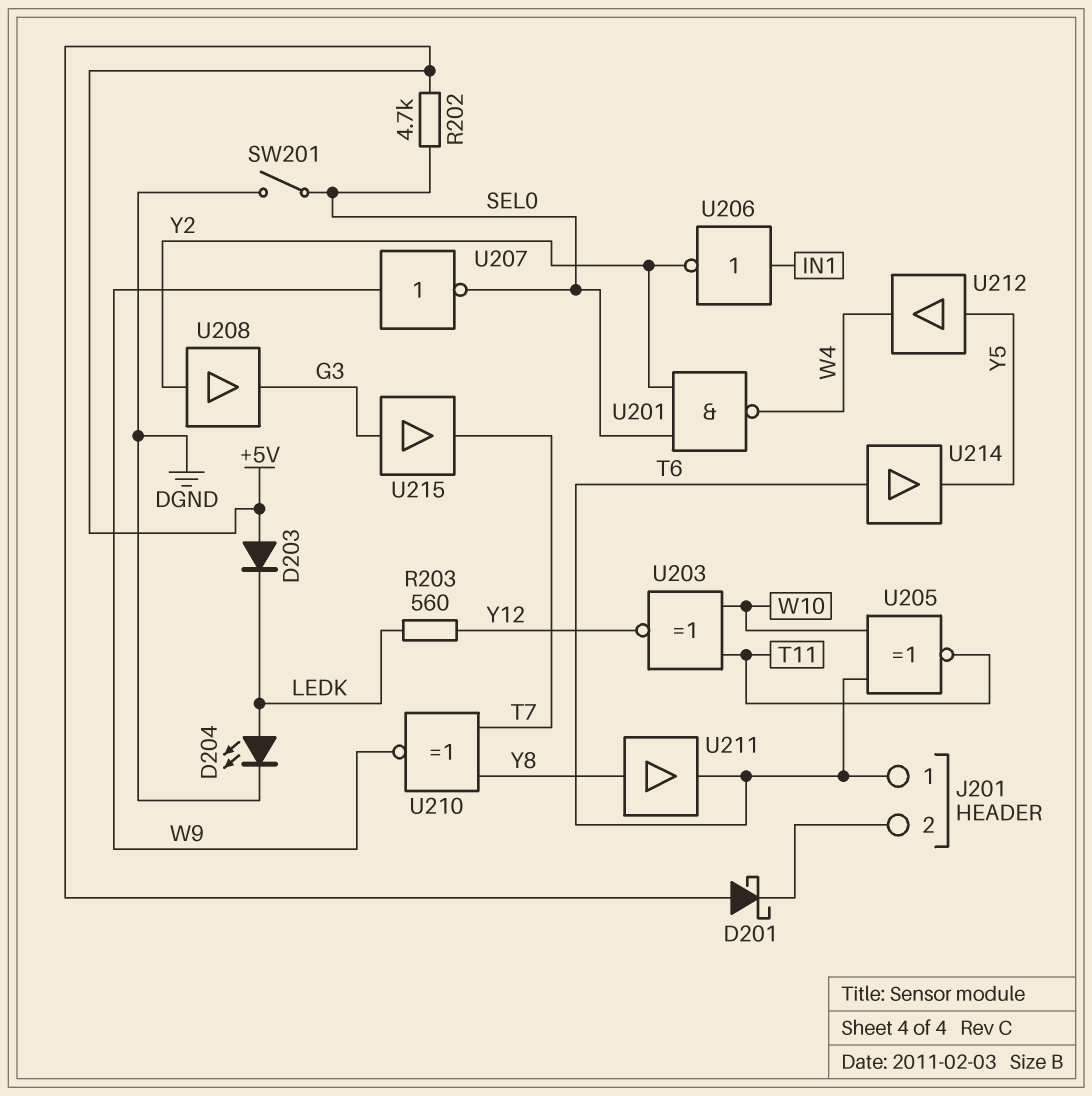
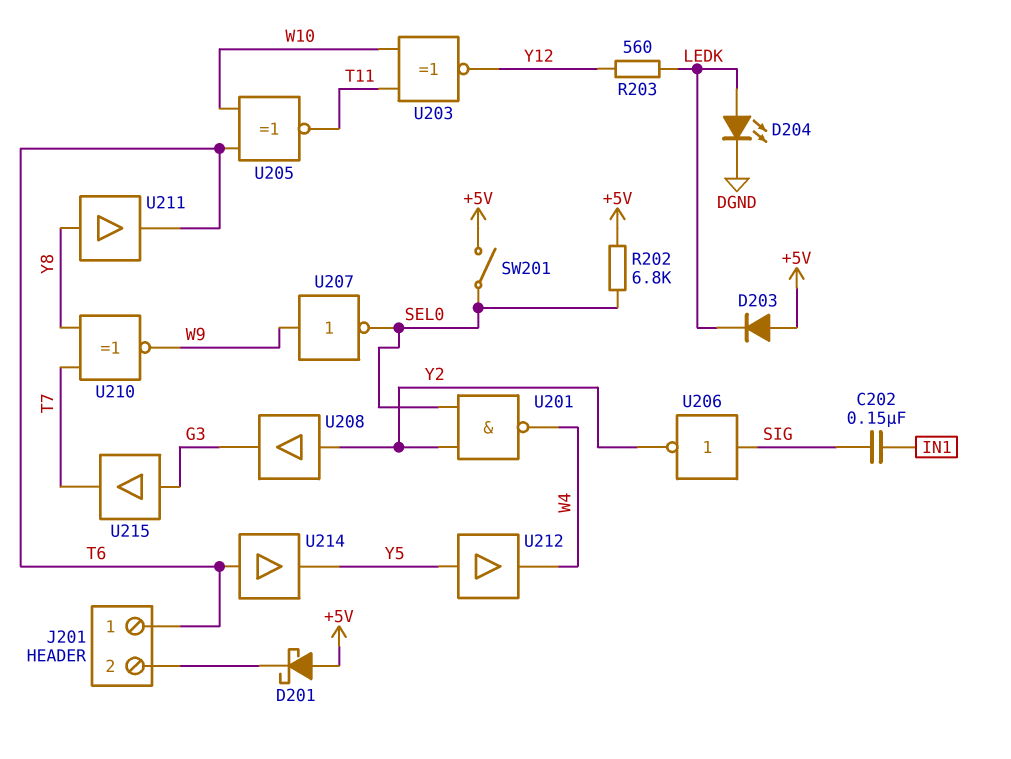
C202: none -> 150nF (IN1, SIG)
R202: 4.7k (+5V, SEL0) -> 6.8k (+5V, SEL0)
SW201: switch (DGND, SEL0) -> switch (+5V, SEL0)
U206: NOT (in IN1, out Y2) -> NOT (in SIG, out Y2)

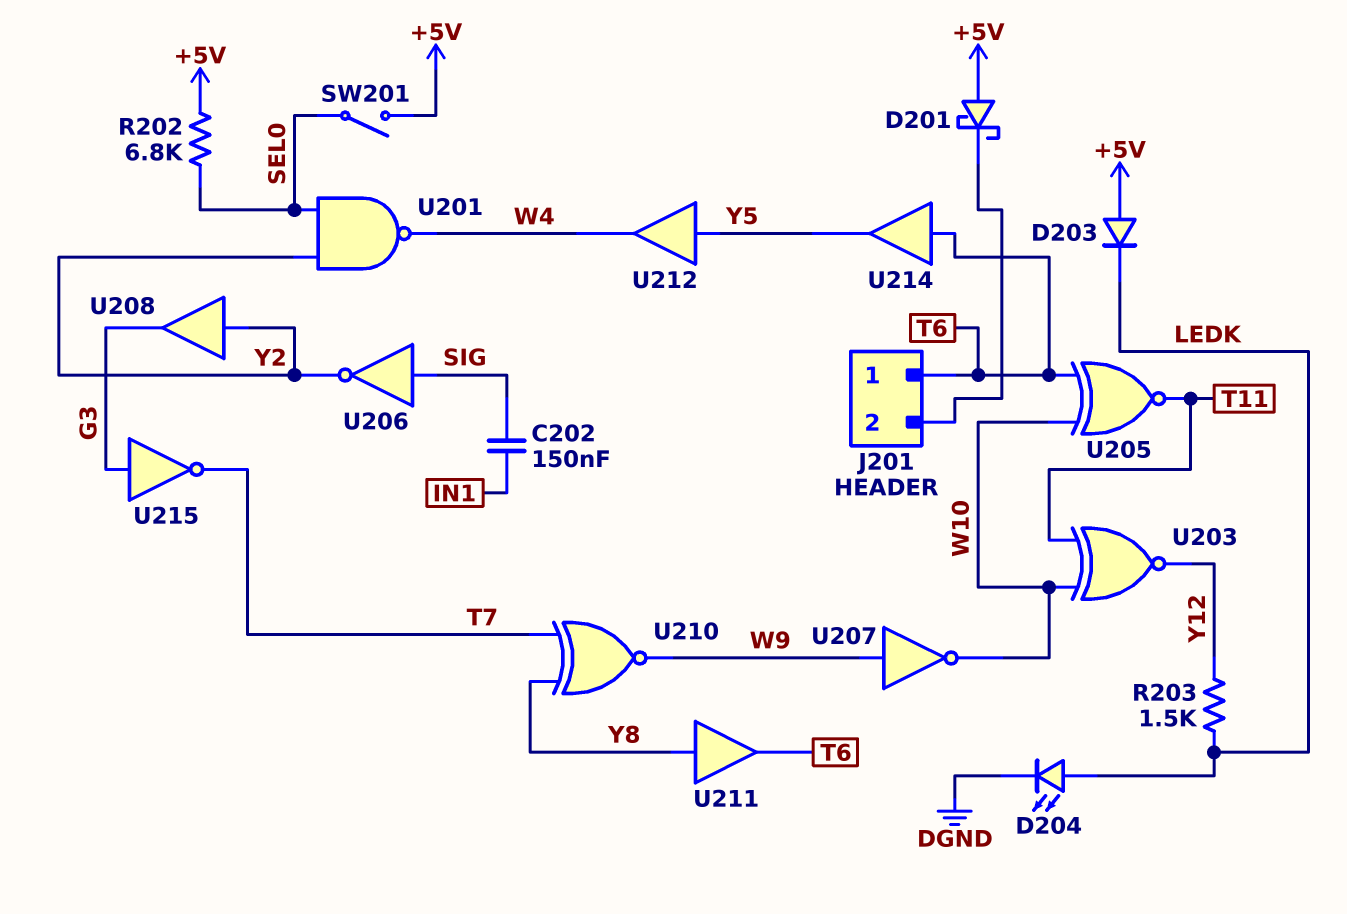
R203: 560 (LEDK, Y12) -> 1.5k (LEDK, Y12)
U207: NOT (in W9, out SEL0) -> NOT (in W9, out W10)
U215: buffer (in G3, out T7) -> NOT (in G3, out T7)

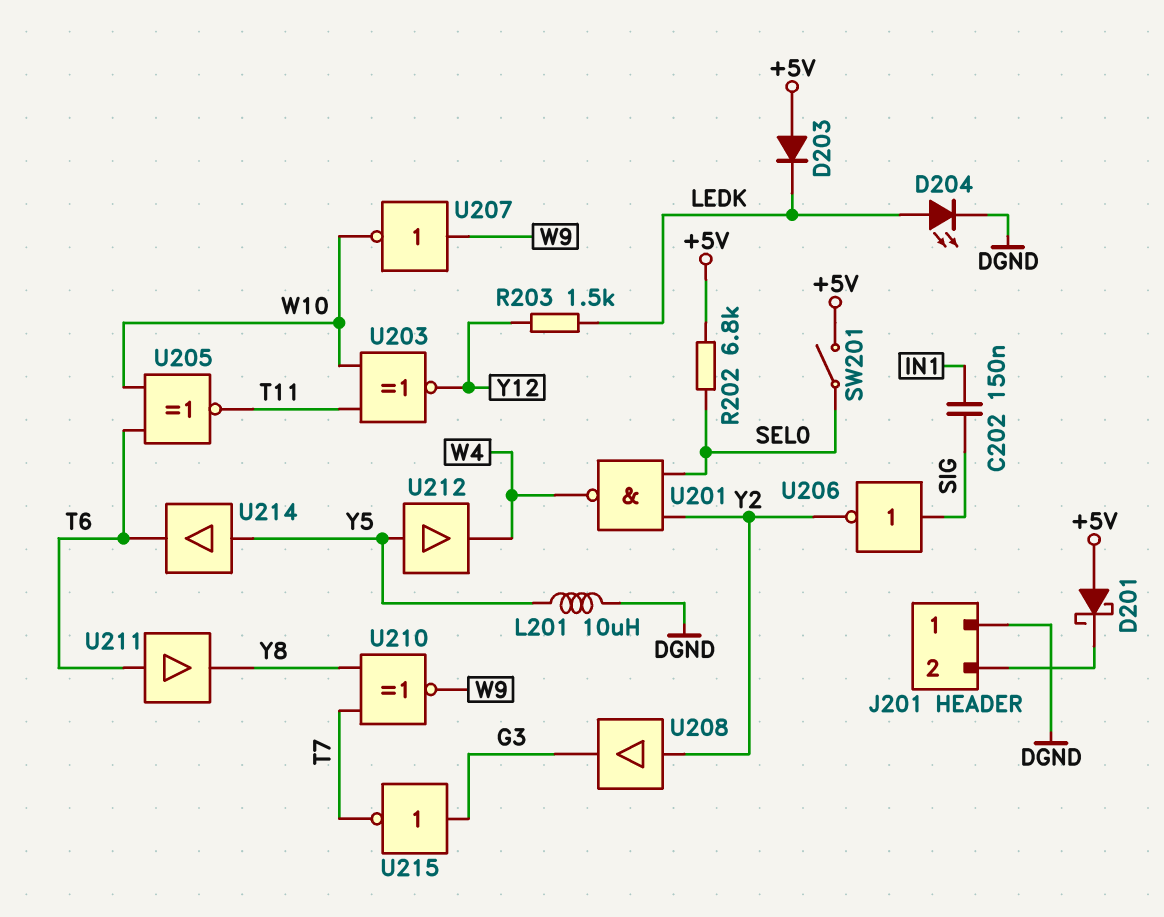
J201 pin 1: T6 -> DGND
L201: none -> 10uH (DGND, Y5)
U211: buffer (in Y8, out T6) -> buffer (in T6, out Y8)
U214: buffer (in T6, out Y5) -> buffer (in Y5, out T6)

